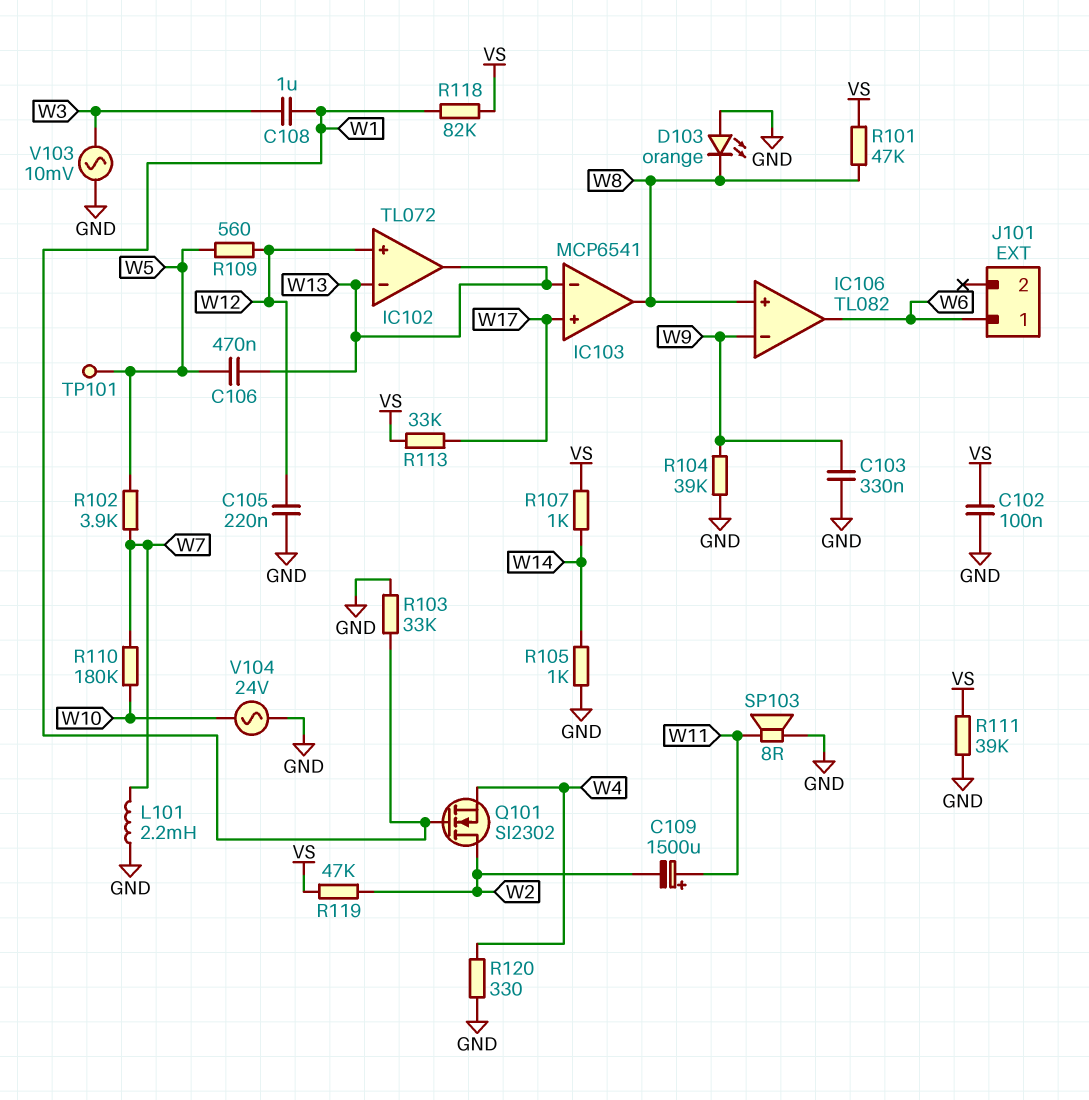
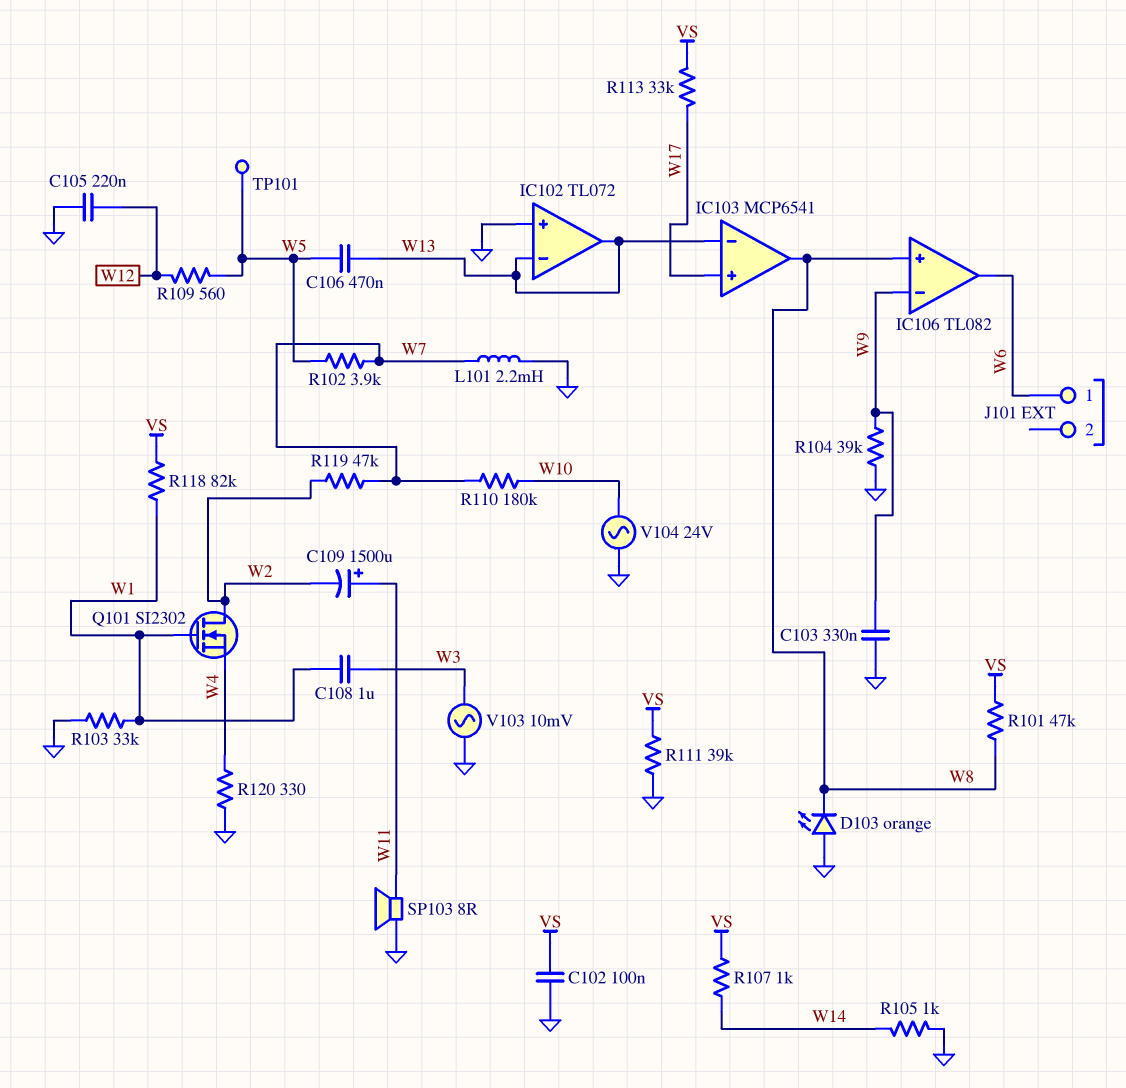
IC102 pin in+: W12 -> GND
R119: 47k (VS, W2) -> 47k (W2, W7)

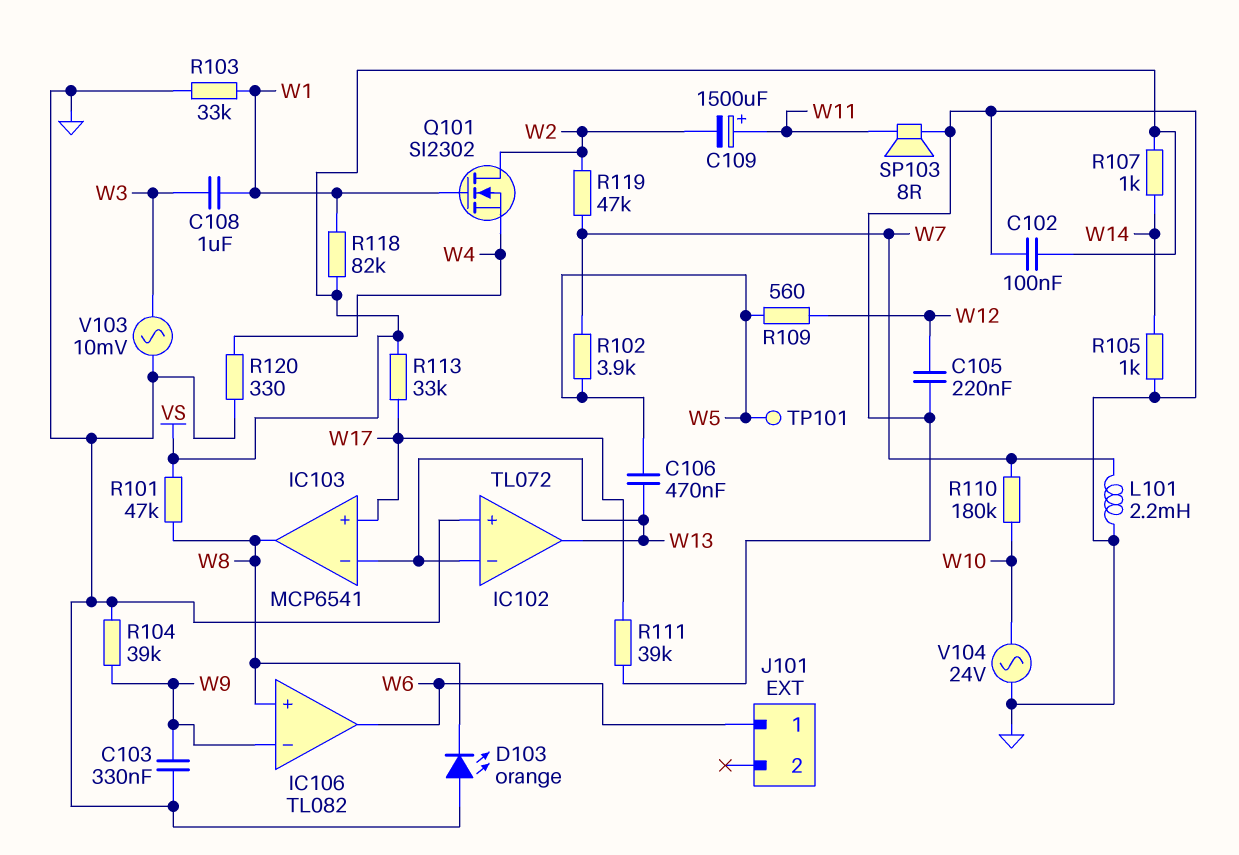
R111: 39k (GND, VS) -> 39k (GND, W17)

